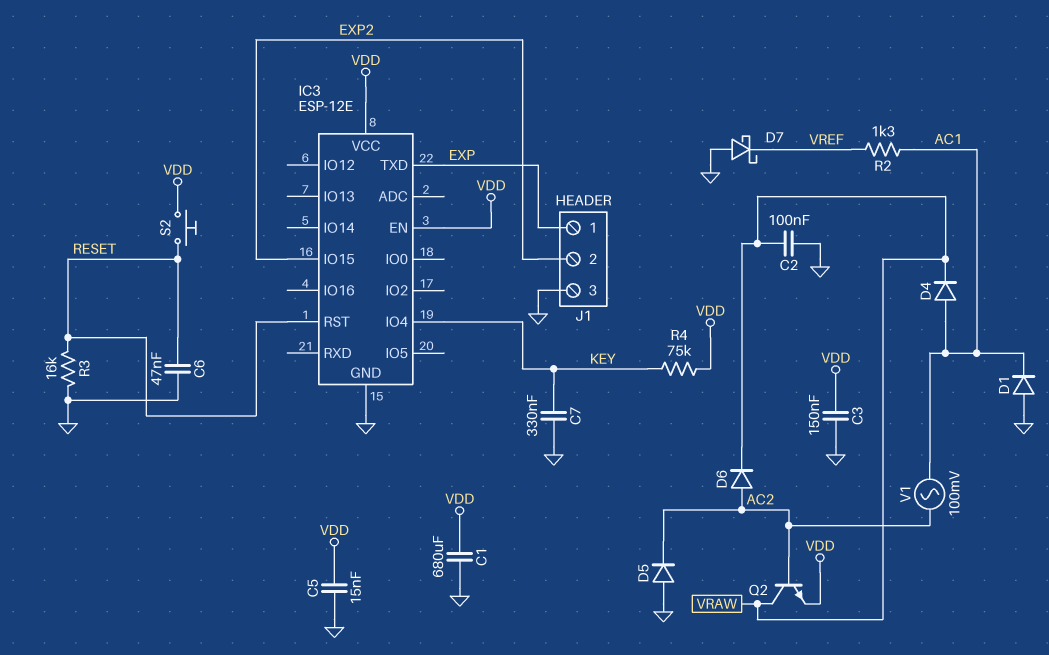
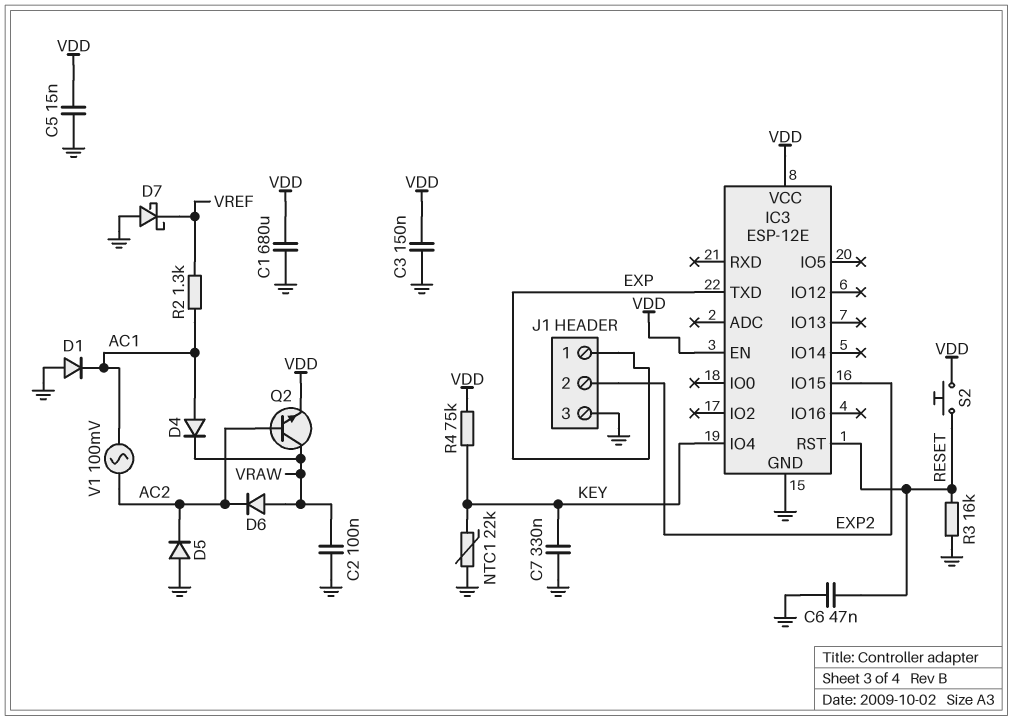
D6: diode (A AC2, K VRAW) -> diode (A VRAW, K AC2)
NTC1: none -> 22k (GND, KEY)

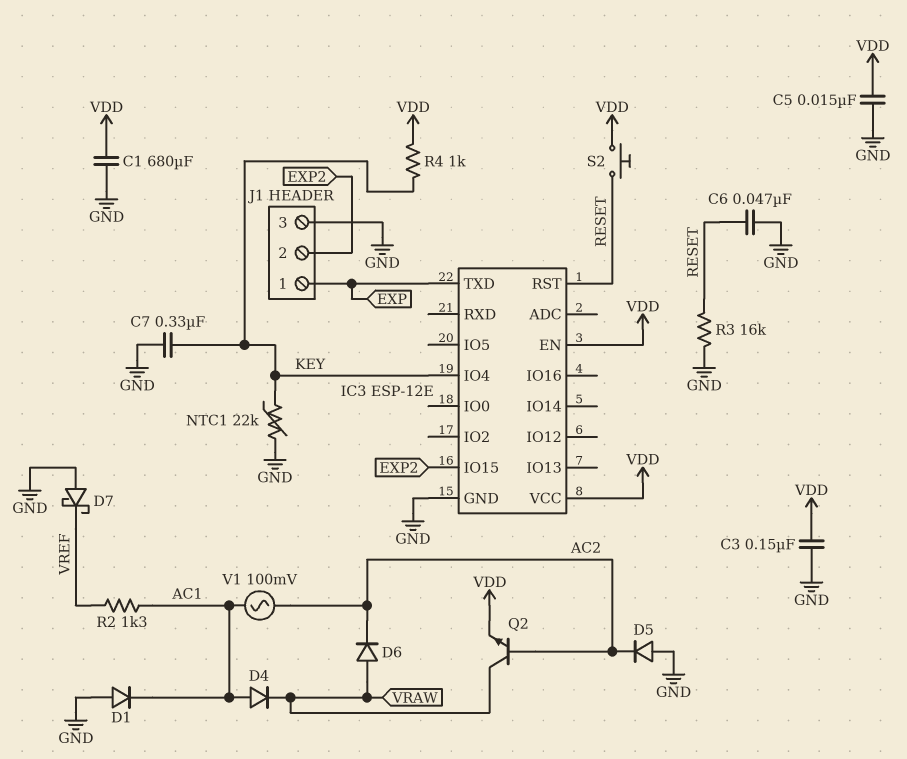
C2: 100nF (GND, VRAW) -> none
R4: 75k (KEY, VDD) -> 1k (KEY, VDD)

